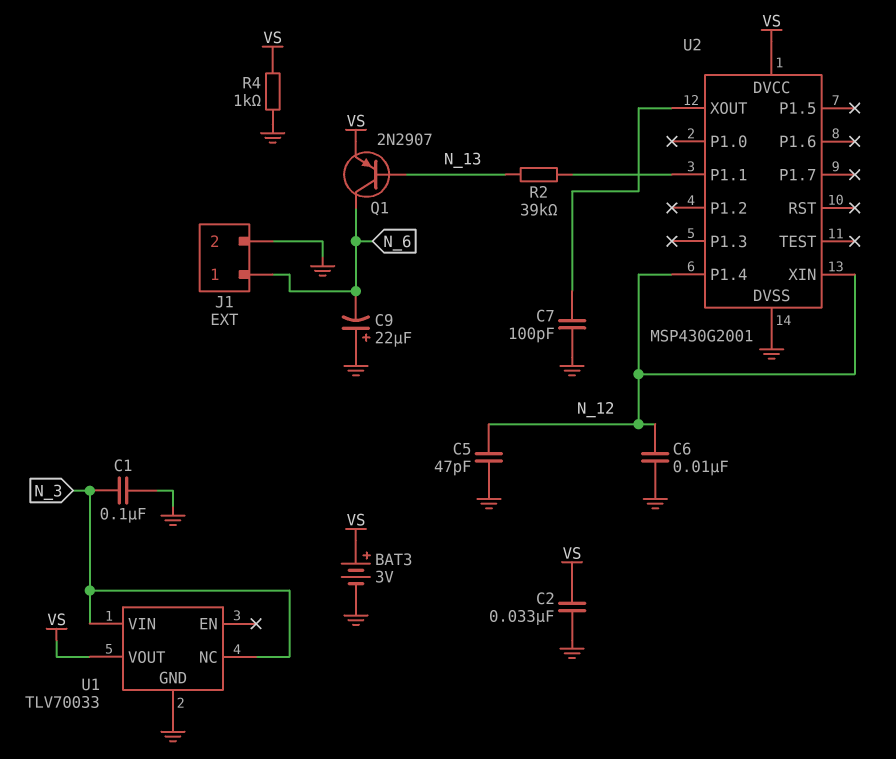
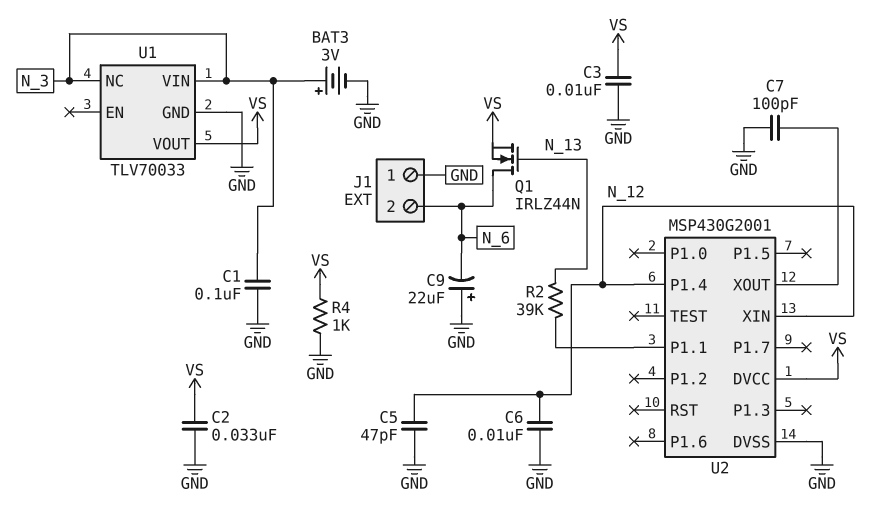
BAT3: 3V (plus VS, minus GND) -> 3V (plus N_3, minus GND)
C3: none -> 10nF (GND, VS)
J1 pin 1: N_6 -> GND
J1 pin 2: GND -> N_6
Q1: PNP 2N2907 (B N_13, C N_6, E VS) -> NMOS IRLZ44N (G N_13, D N_6, S VS)

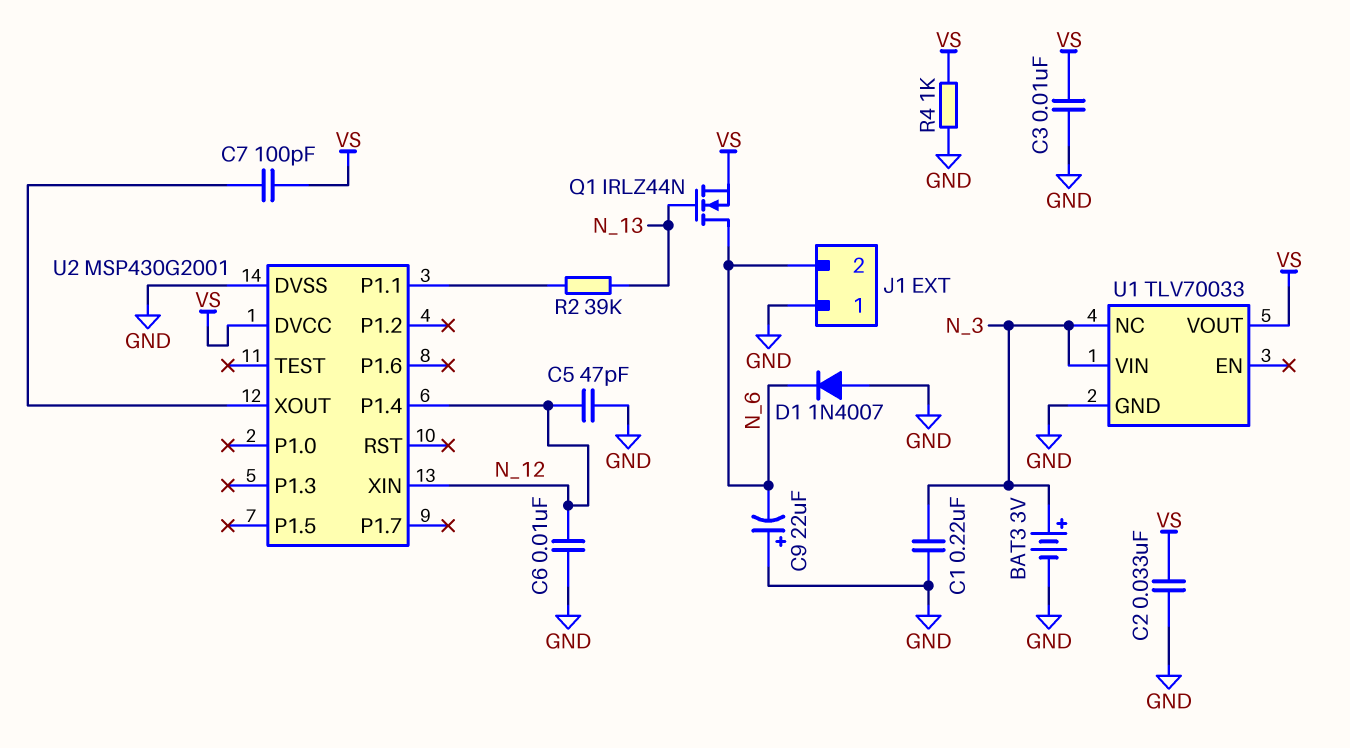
C1: 100nF (GND, N_3) -> 220nF (GND, N_3)
C7: 100pF (GND, U2/XOUT) -> 100pF (U2/XOUT, VS)
D1: none -> diode 1N4007 (A GND, K N_6)

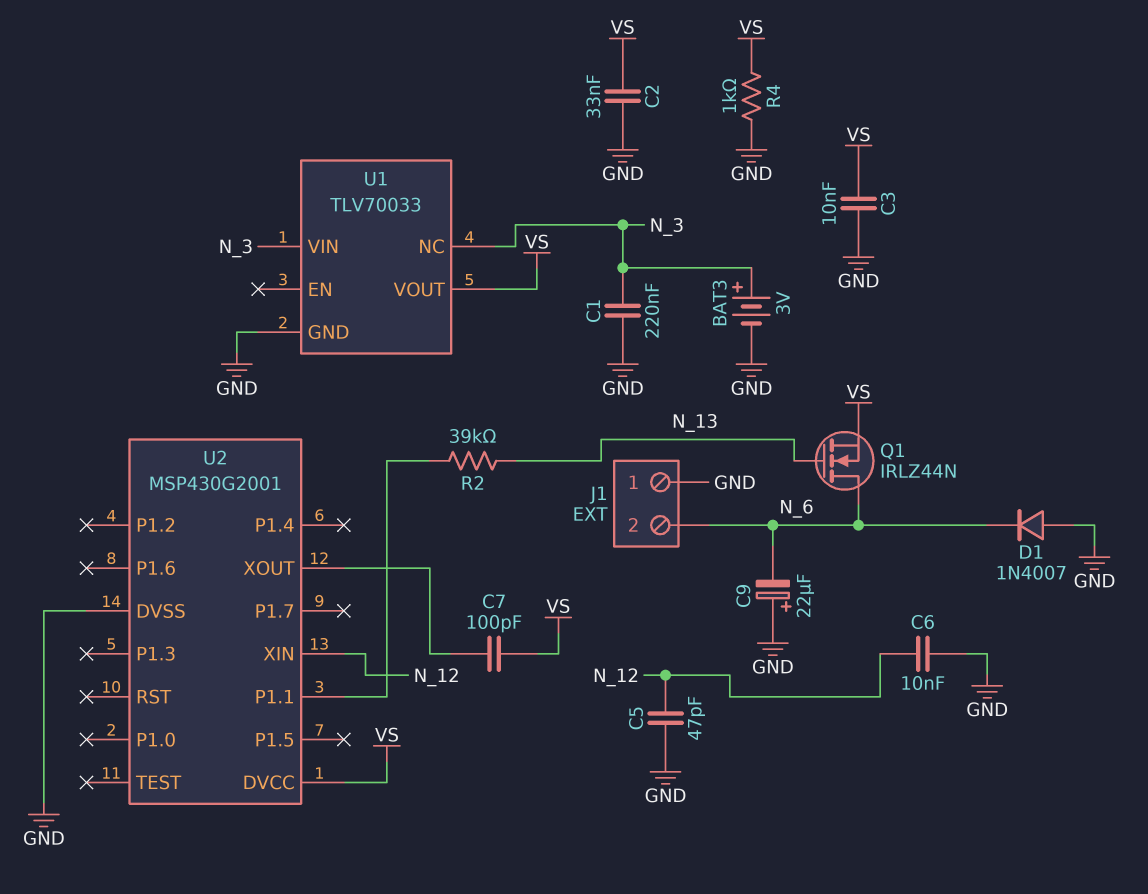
U2 pin P1.4: N_12 -> none

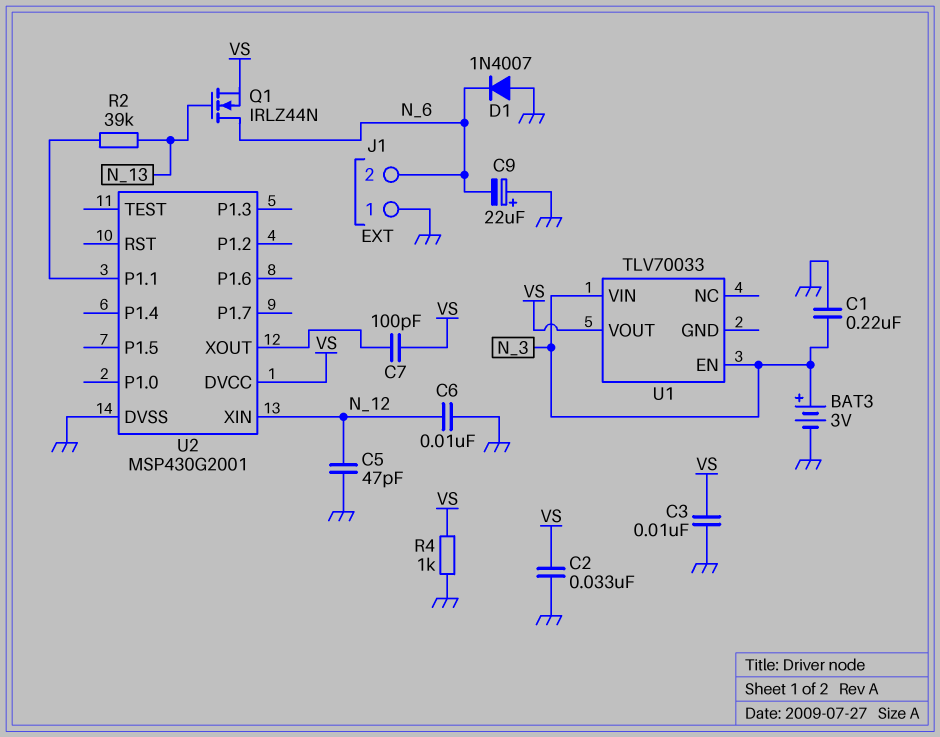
U1 pin EN: none -> N_3
U1 pin GND: GND -> none
U1 pin NC: N_3 -> none

